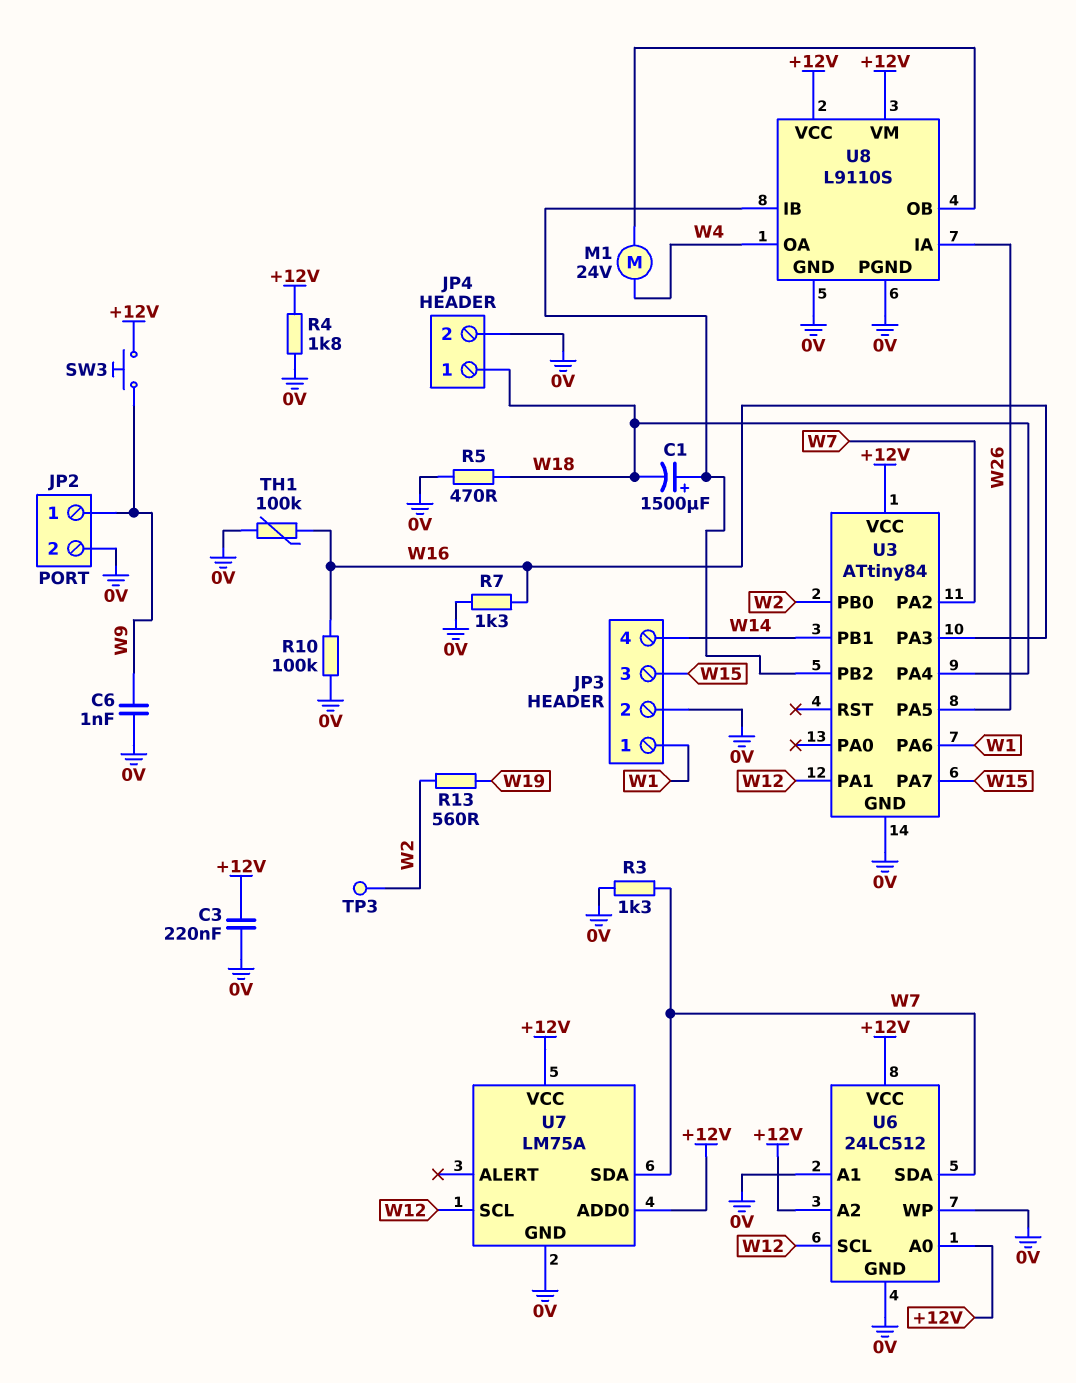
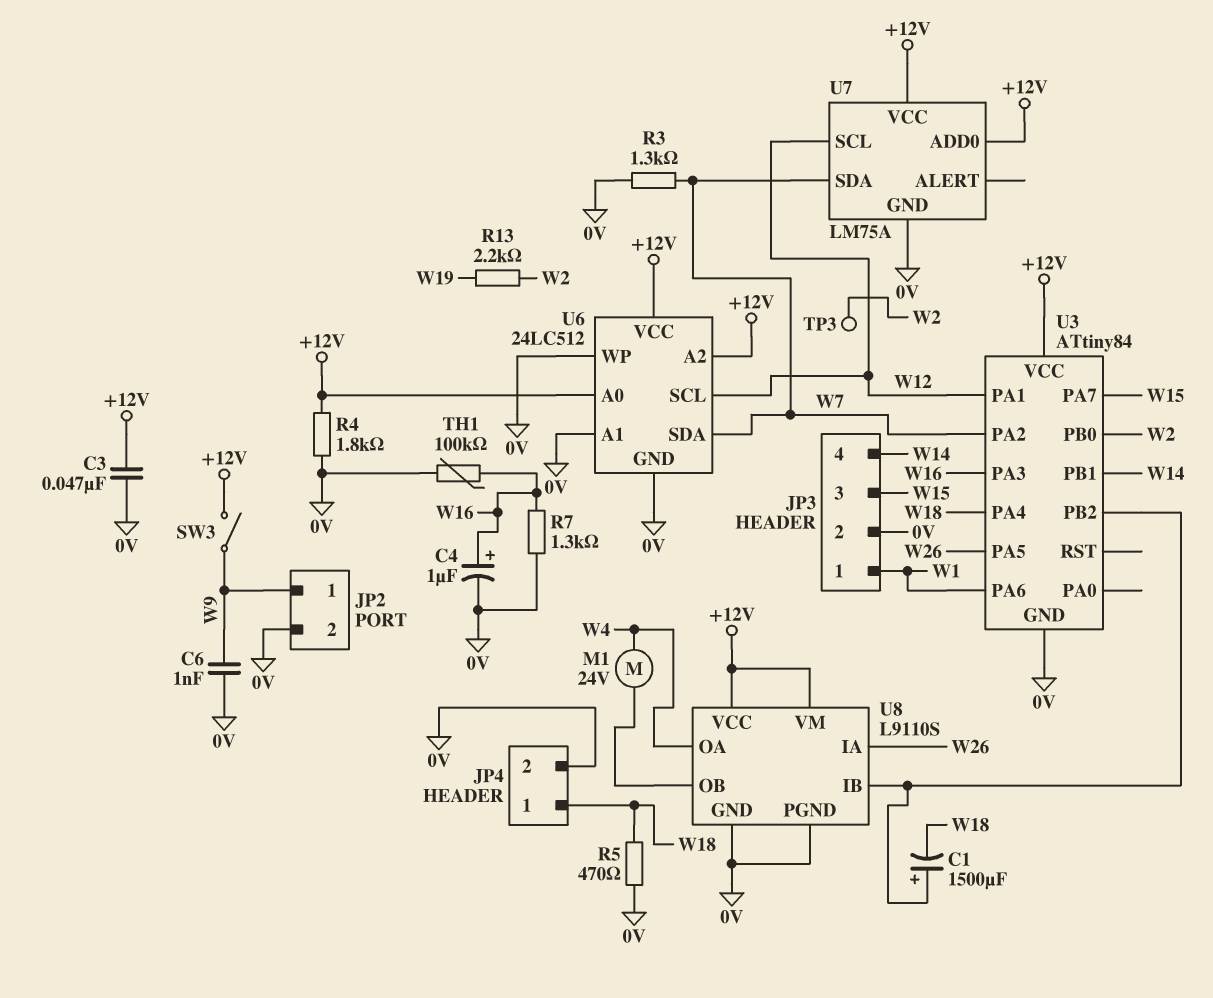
C3: 220nF (+12V, 0V) -> 47nF (+12V, 0V)
C4: none -> 1uF (plus W16, minus 0V)
R10: 100k (0V, W16) -> none
R13: 560 (W2, W19) -> 2.2k (W2, W19)
SW3: button (+12V, W9) -> switch (+12V, W9)

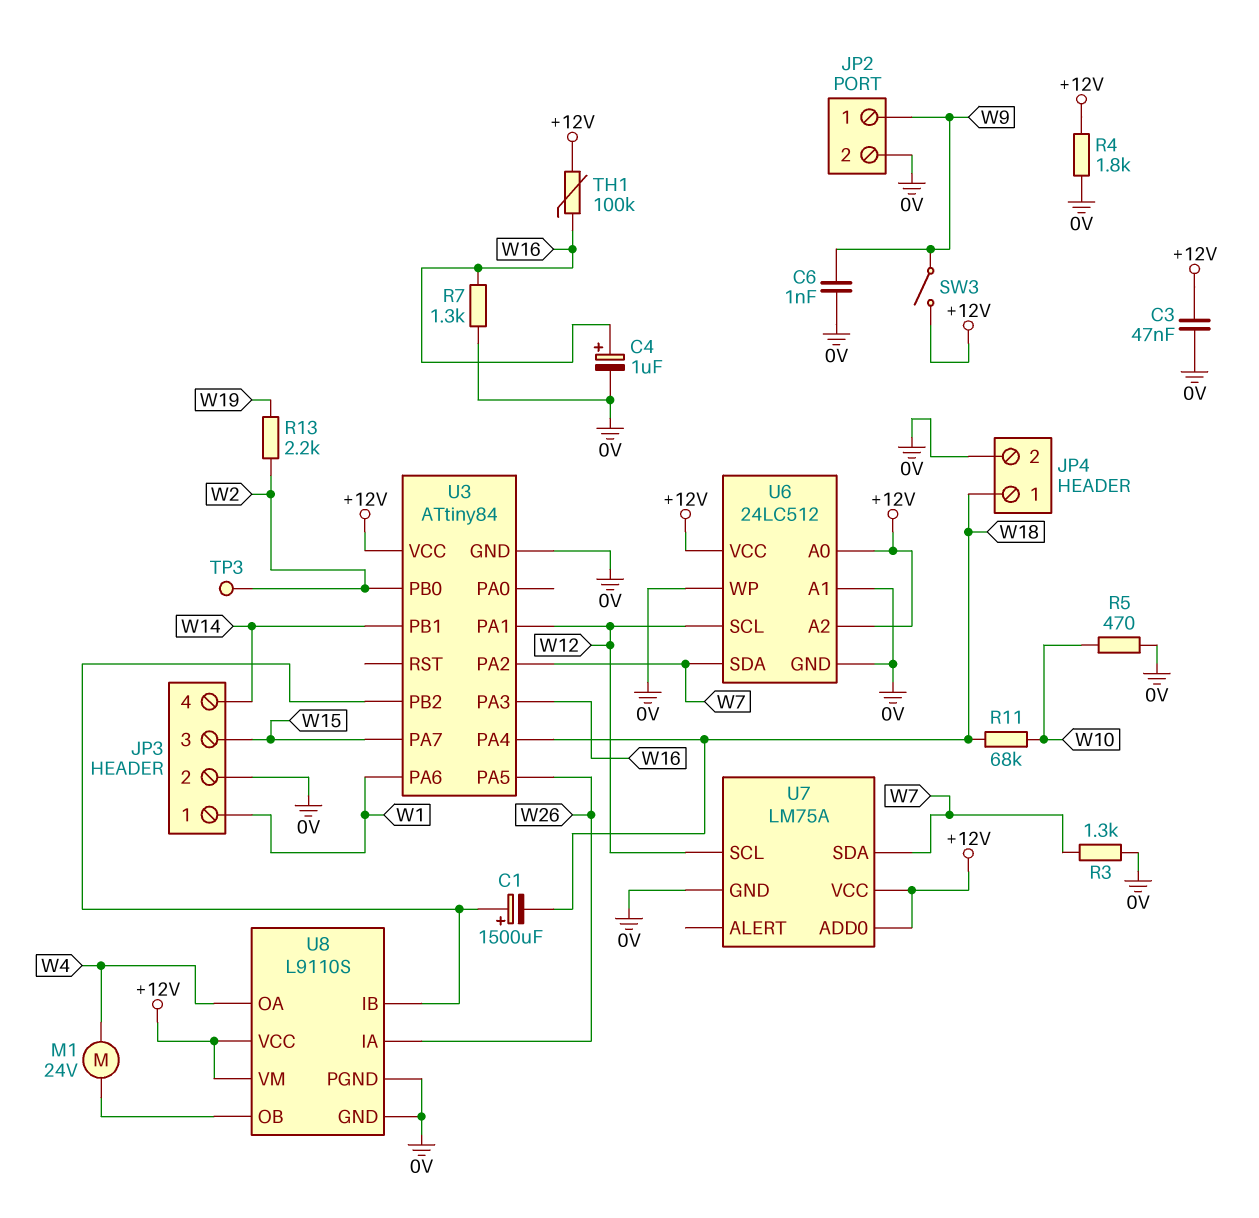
R5: 470 (0V, W18) -> 470 (0V, W10)
R11: none -> 68k (W10, W18)
TH1: 100k (0V, W16) -> 100k (+12V, W16)

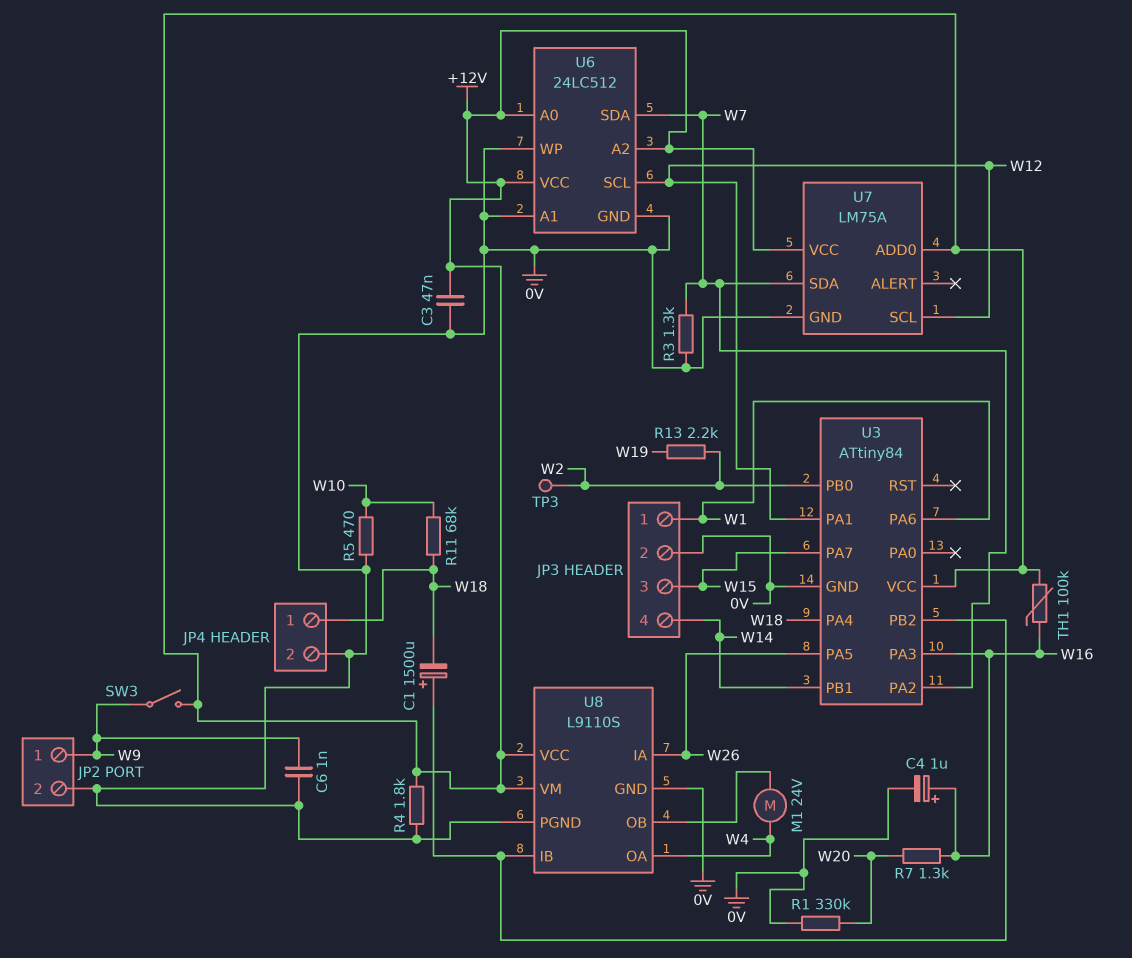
R1: none -> 330k (0V, W20)
R7: 1.3k (0V, W16) -> 1.3k (W16, W20)

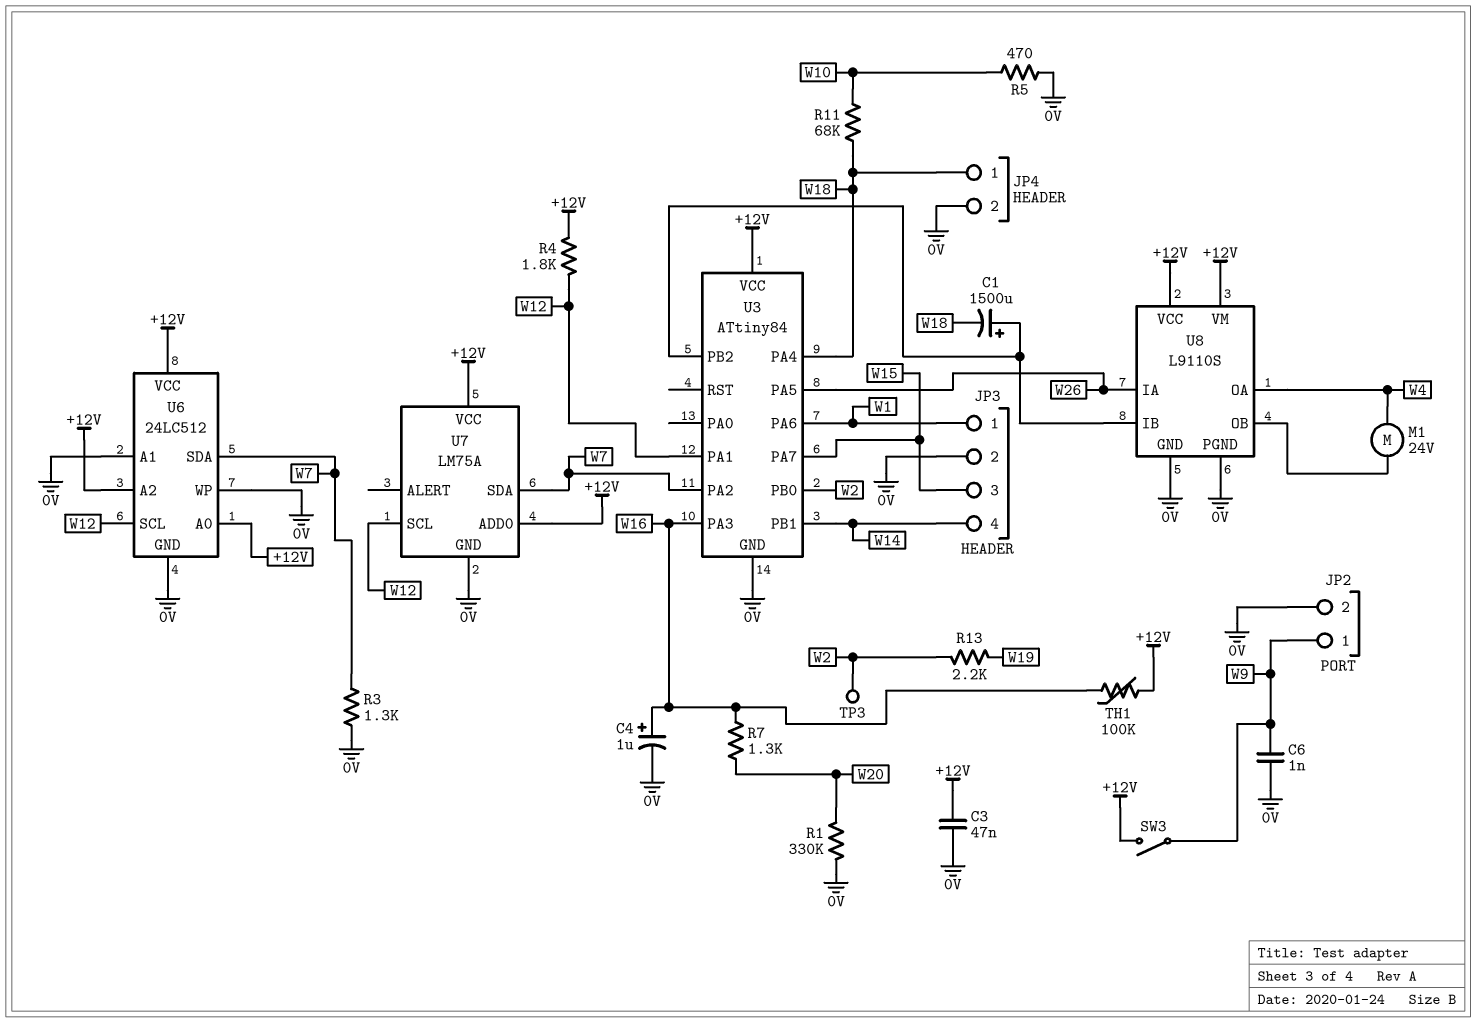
R4: 1.8k (+12V, 0V) -> 1.8k (+12V, W12)

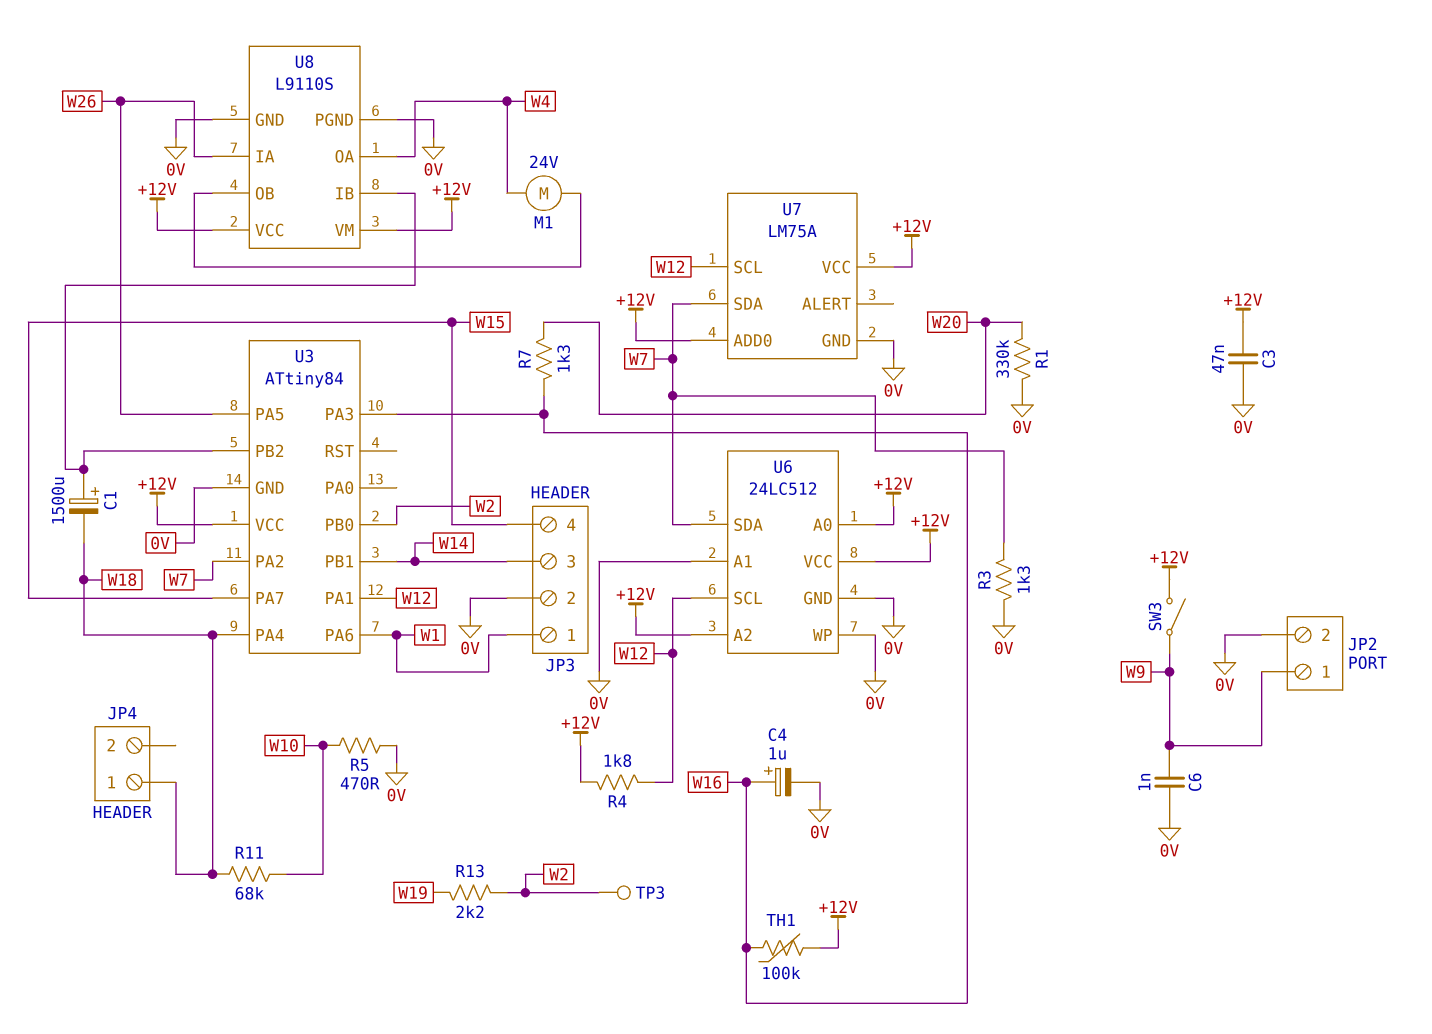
JP3 pin 3: W15 -> W14
JP3 pin 4: W14 -> W15
JP4 pin 2: 0V -> none

